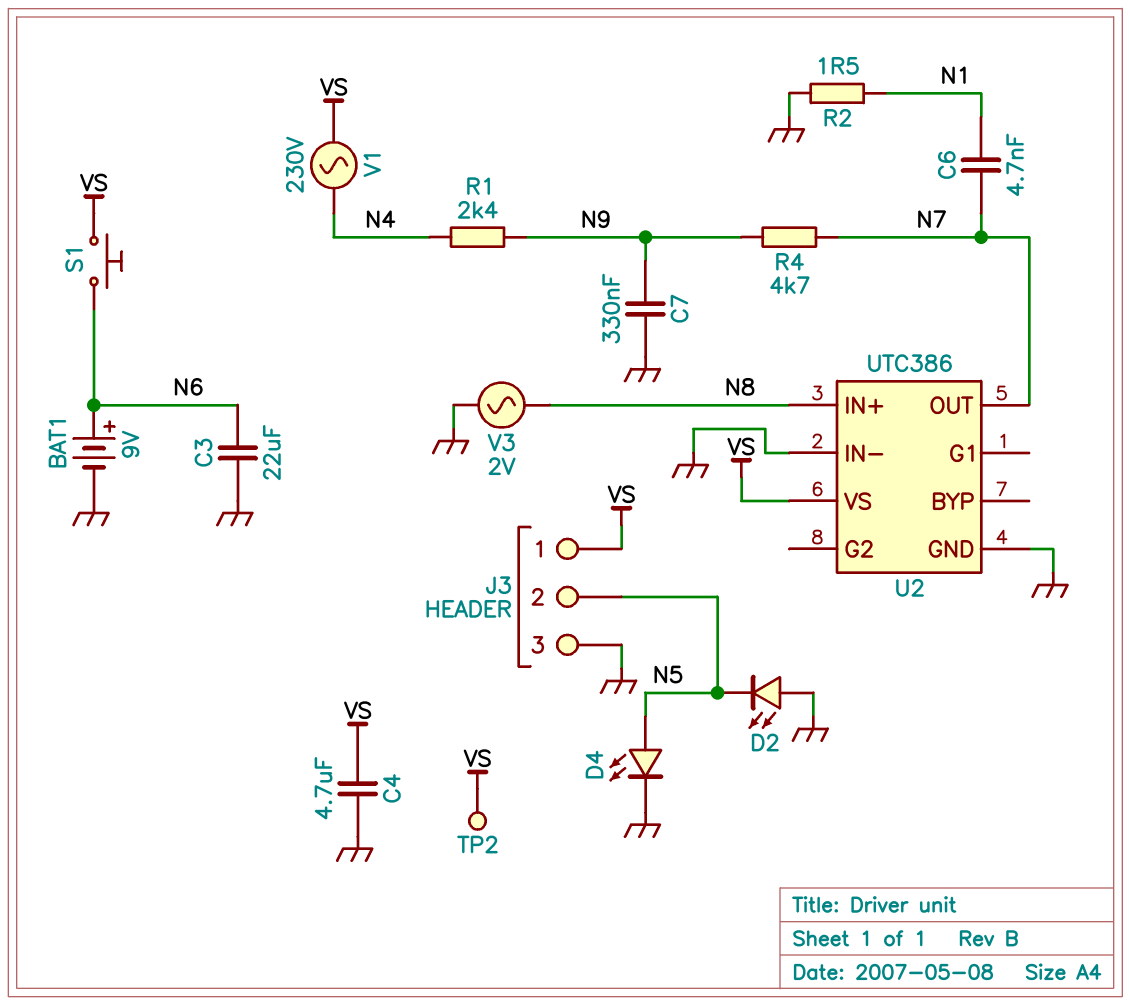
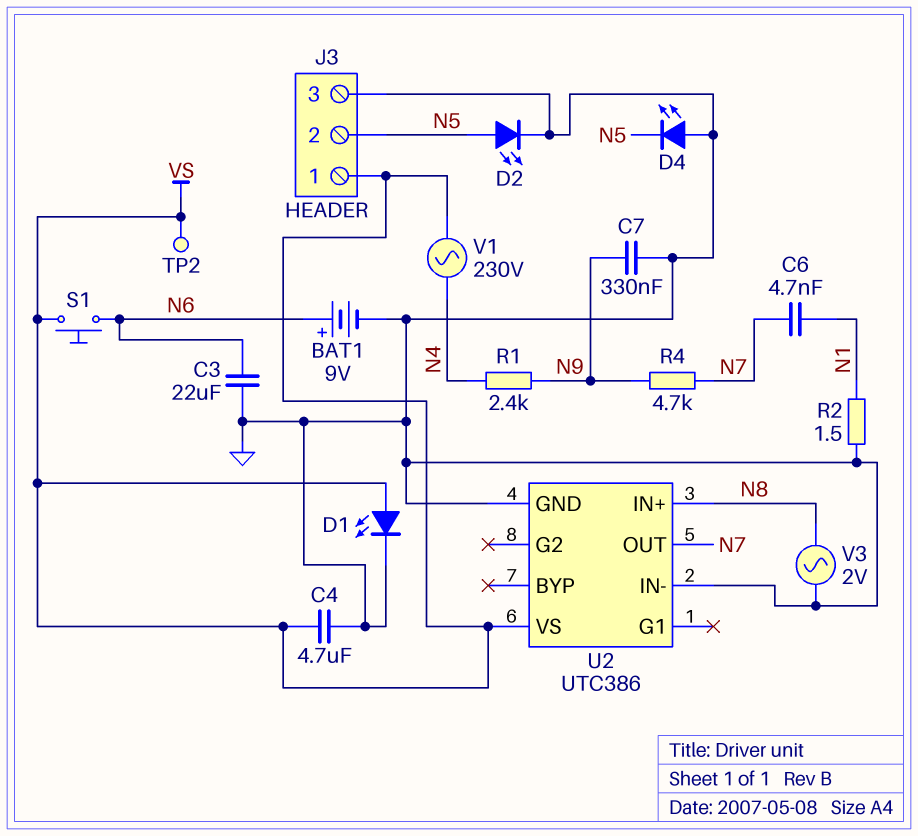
D1: none -> LED (A VS, K GND)
D2: LED (A GND, K N5) -> LED (A N5, K GND)
D4: LED (A N5, K GND) -> LED (A GND, K N5)

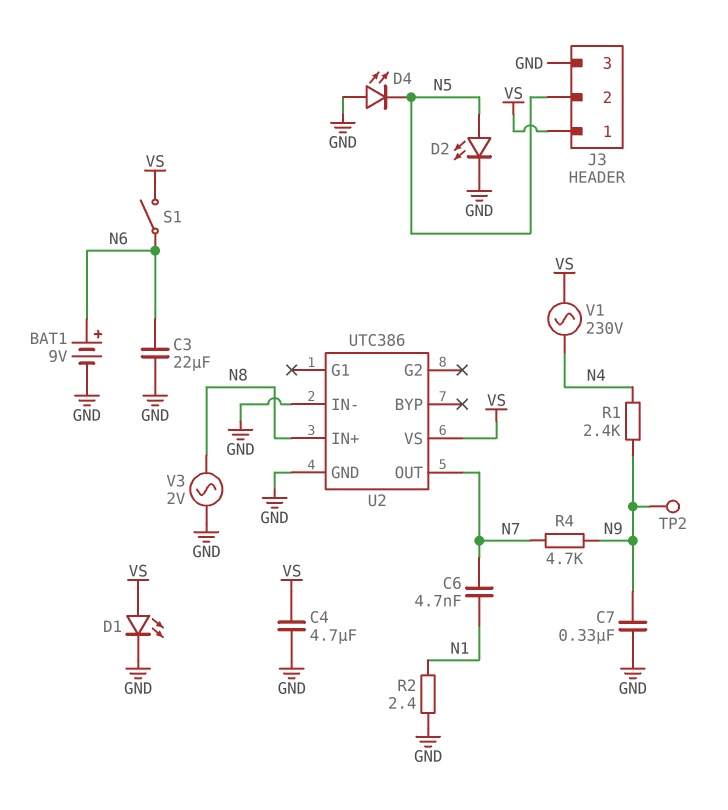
R2: 1.5 (GND, N1) -> 2.4 (GND, N1)
S1: button (N6, VS) -> switch (N6, VS)
TP2: test point (VS) -> test point (N9)

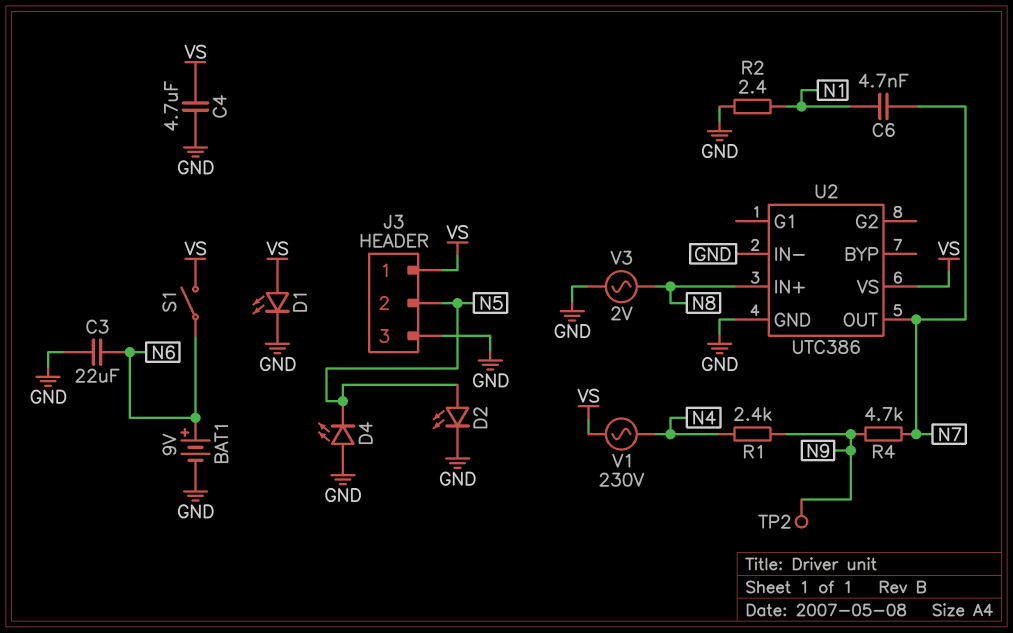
C7: 330nF (GND, N9) -> none

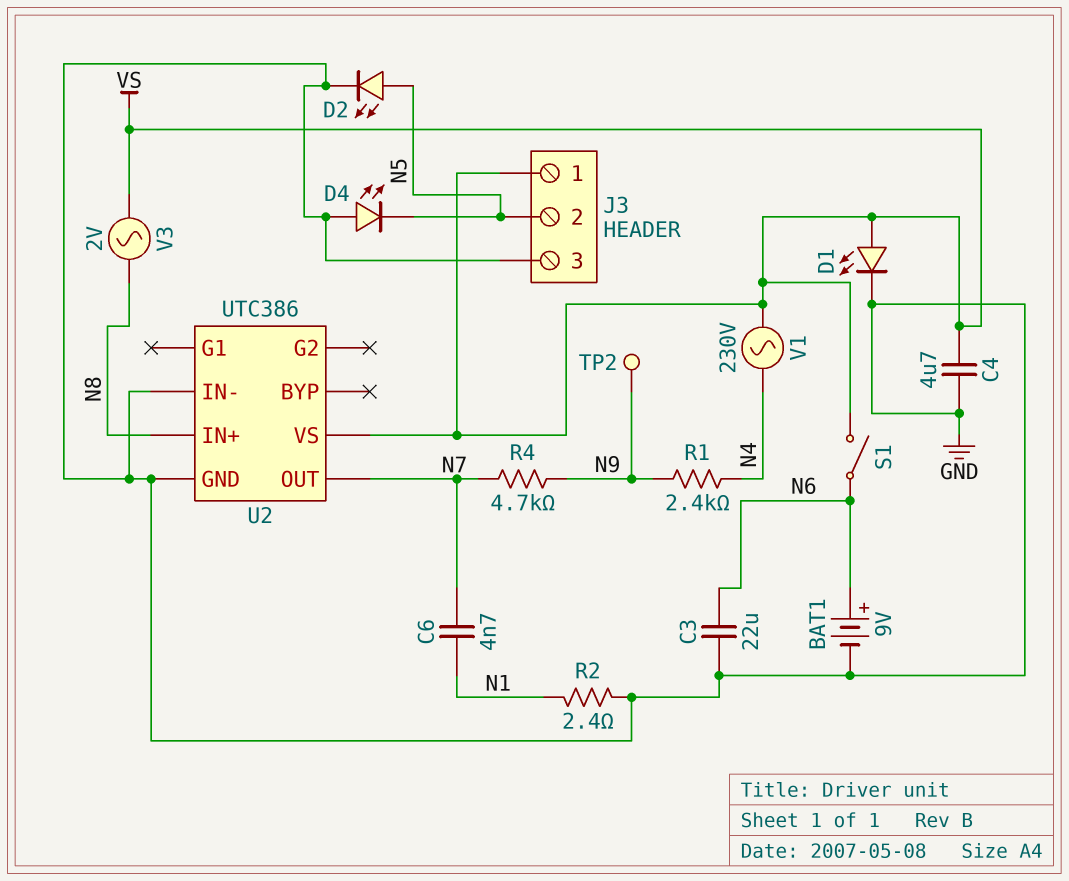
V3: AC 2V (GND, N8) -> AC 2V (N8, VS)

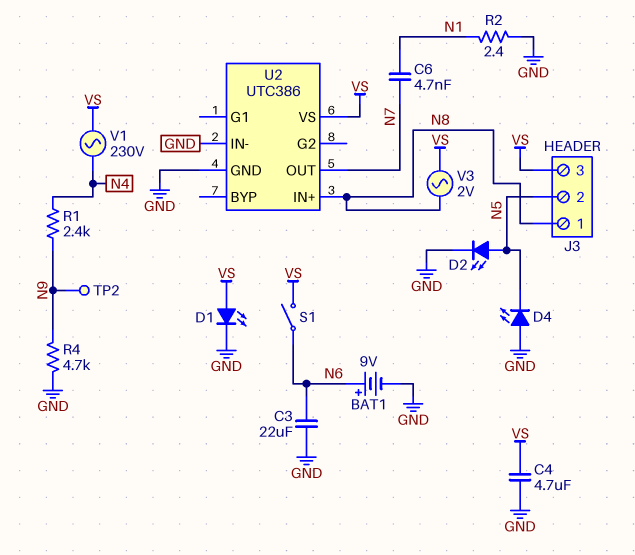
J3 pin 1: VS -> N8
J3 pin 3: GND -> VS
R4: 4.7k (N7, N9) -> 4.7k (GND, N9)

